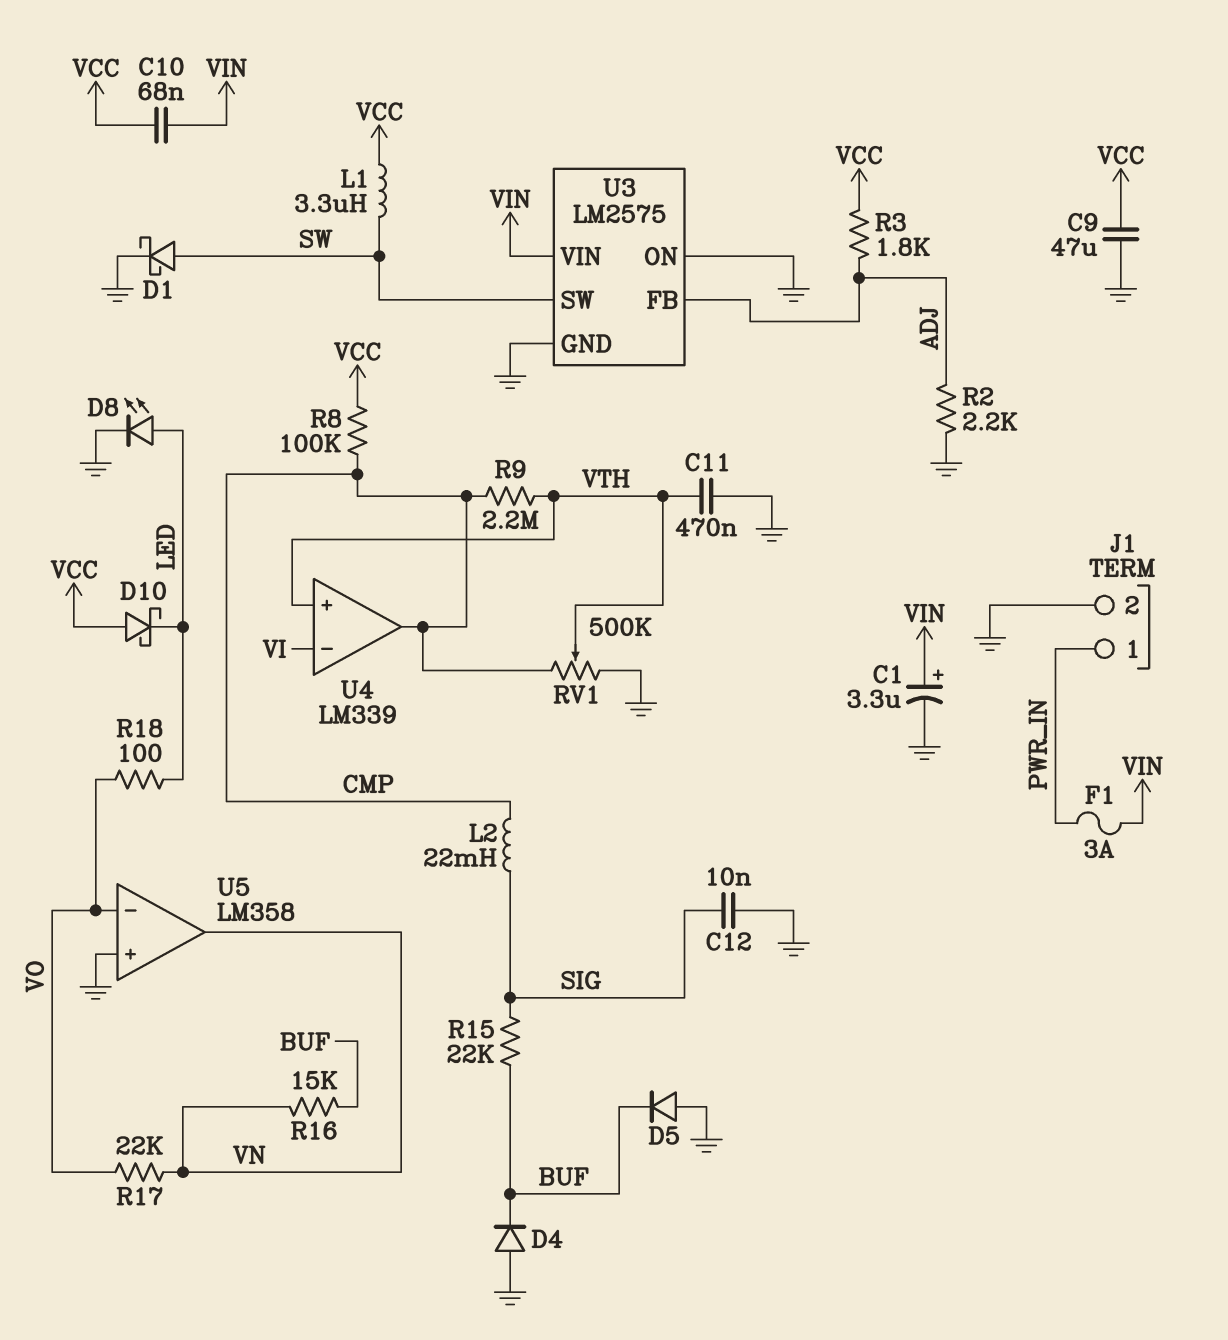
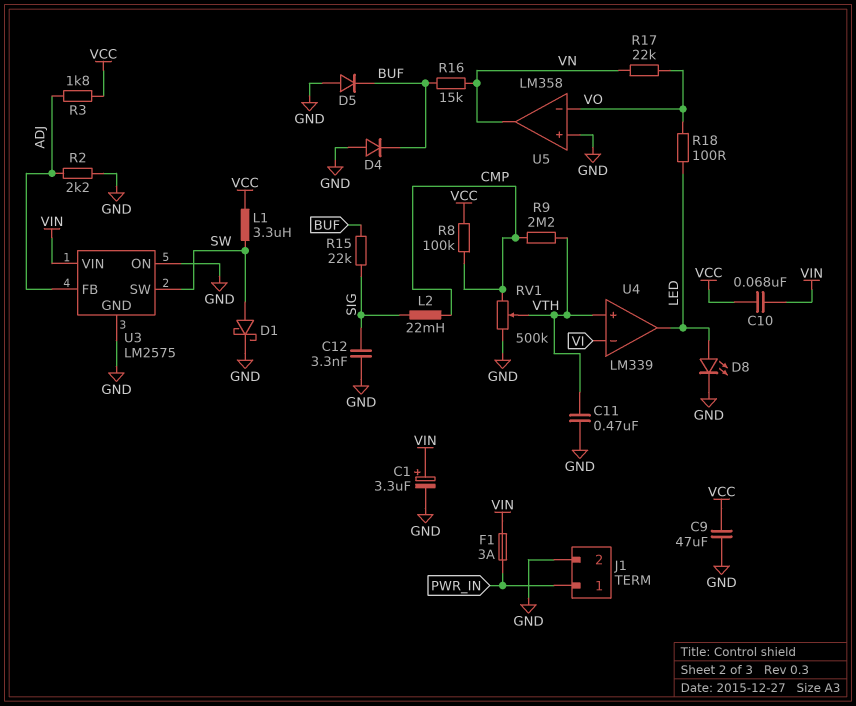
C12: 10nF (GND, SIG) -> 3.3nF (GND, SIG)
D10: schottky (A VCC, K LED) -> none
U4 pin out: CMP -> LED

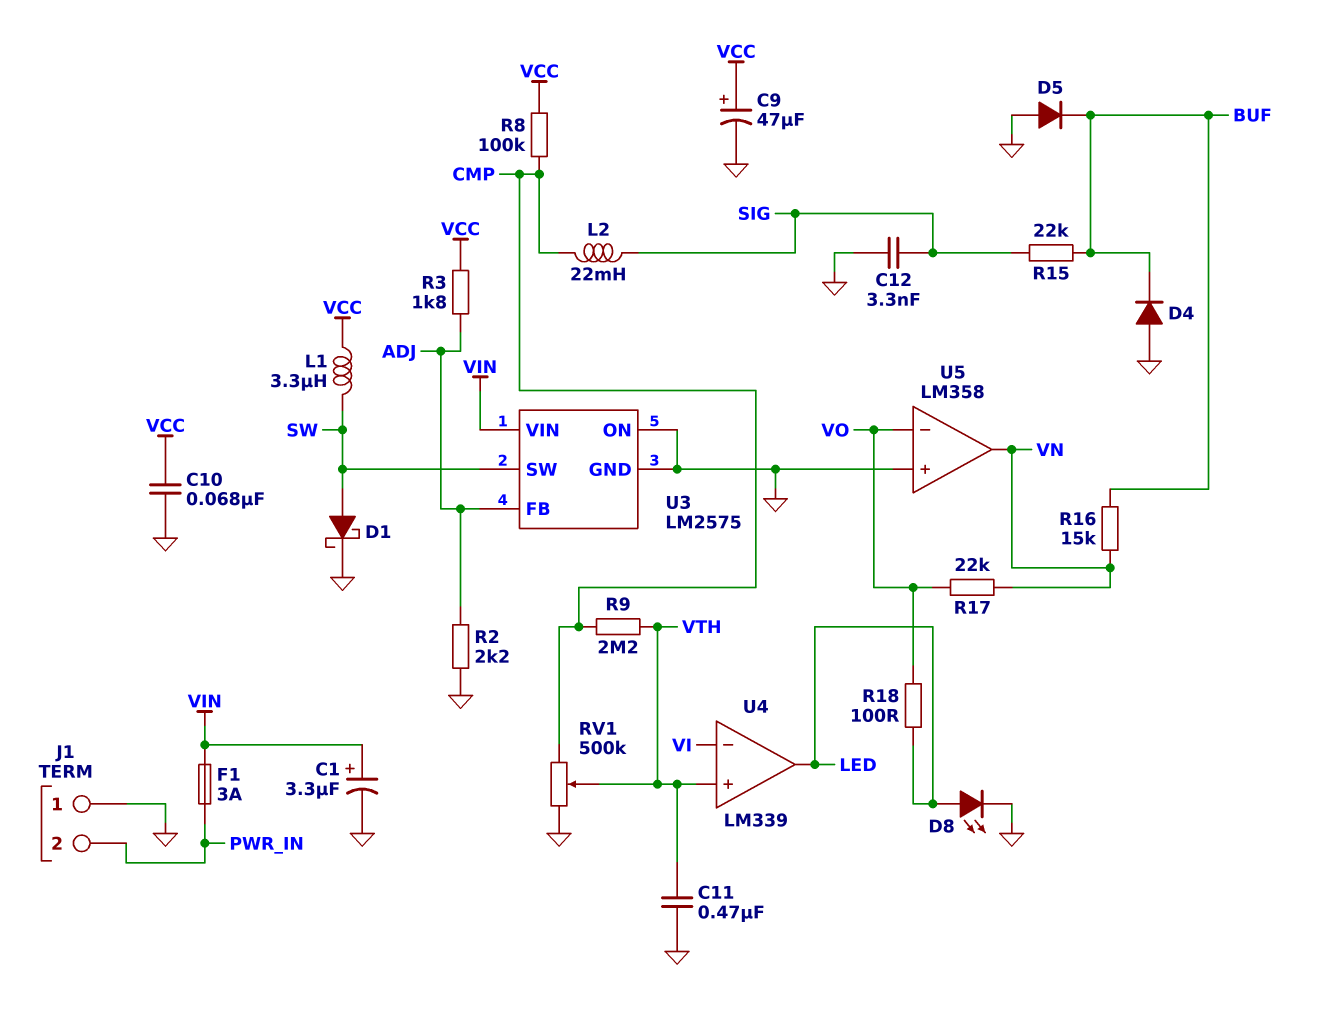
C9: 47uF (GND, VCC) -> 47uF (plus VCC, minus GND)
C10: 68nF (VCC, VIN) -> 68nF (GND, VCC)
J1 pin 1: PWR_IN -> GND
J1 pin 2: GND -> PWR_IN

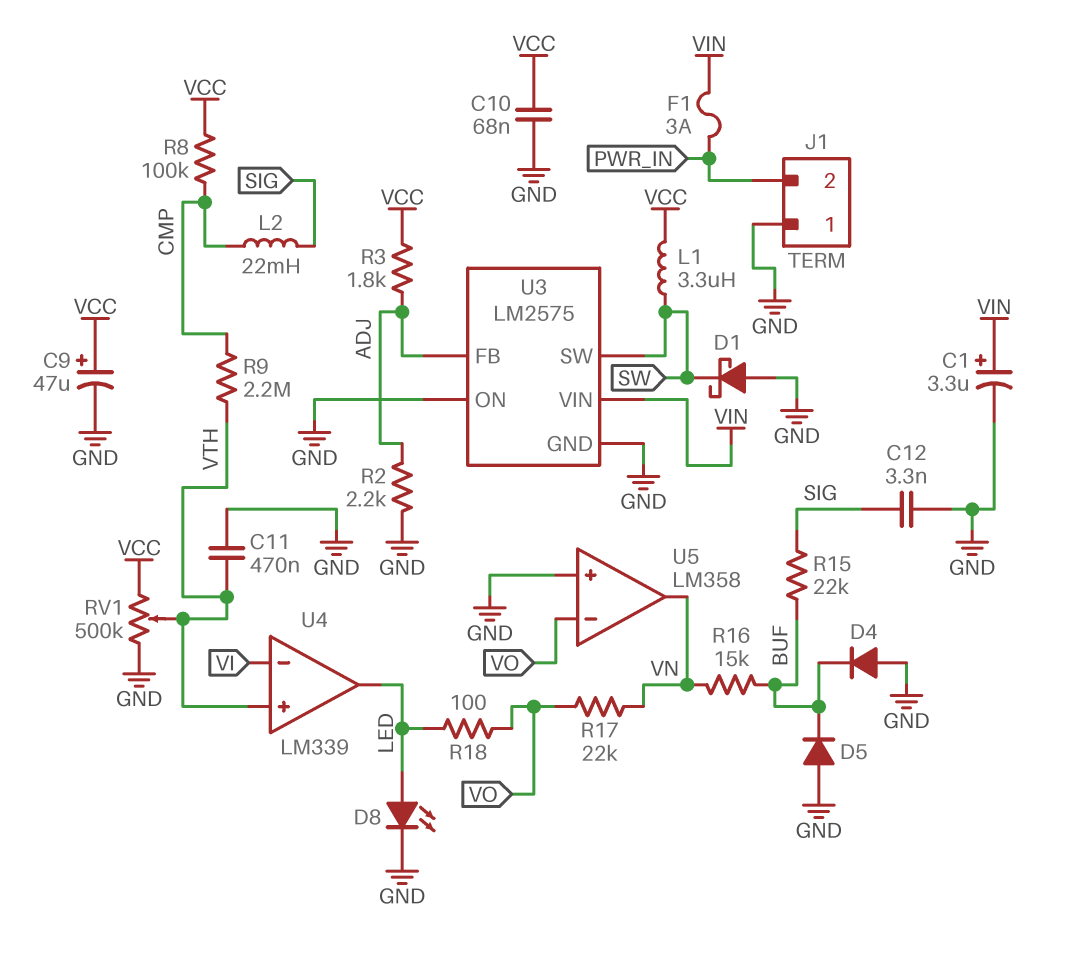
D1: schottky (A SW, K GND) -> schottky (A GND, K SW)
RV1: 500k (CMP, GND, wiper VTH) -> 500k (GND, VCC, wiper VTH)

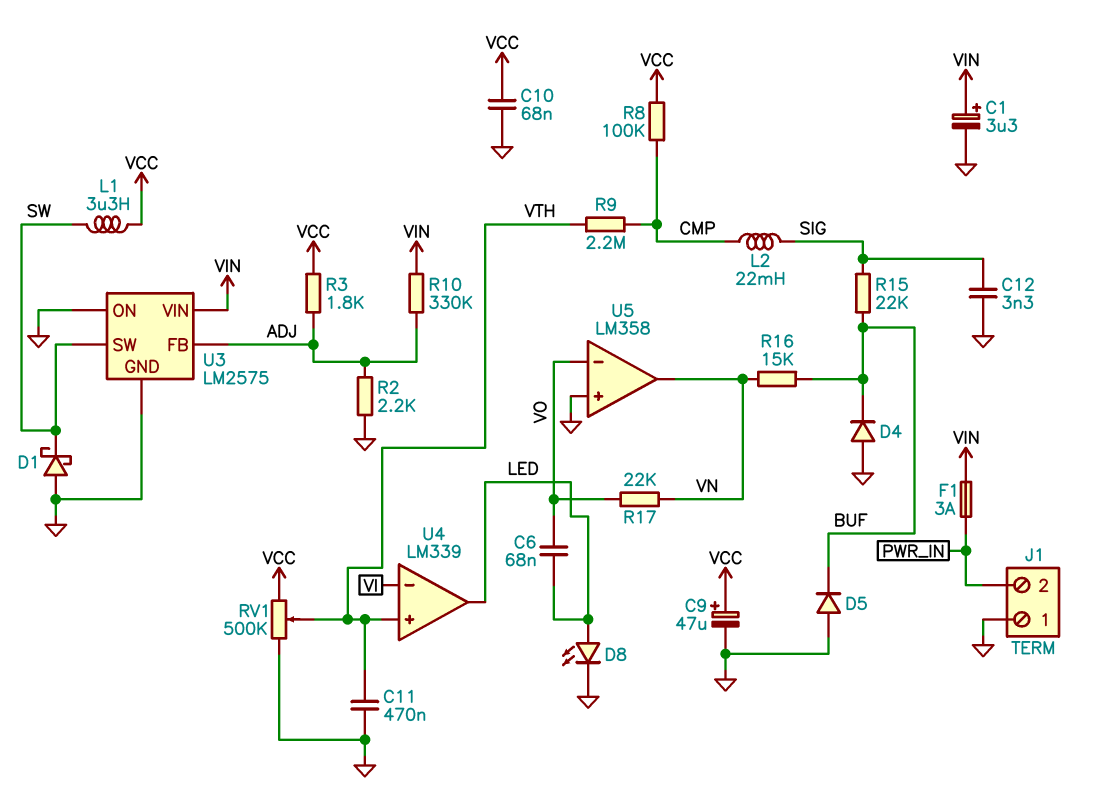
C6: none -> 68nF (LED, VO)
R10: none -> 330k (ADJ, VIN)
R18: 100 (LED, VO) -> none

